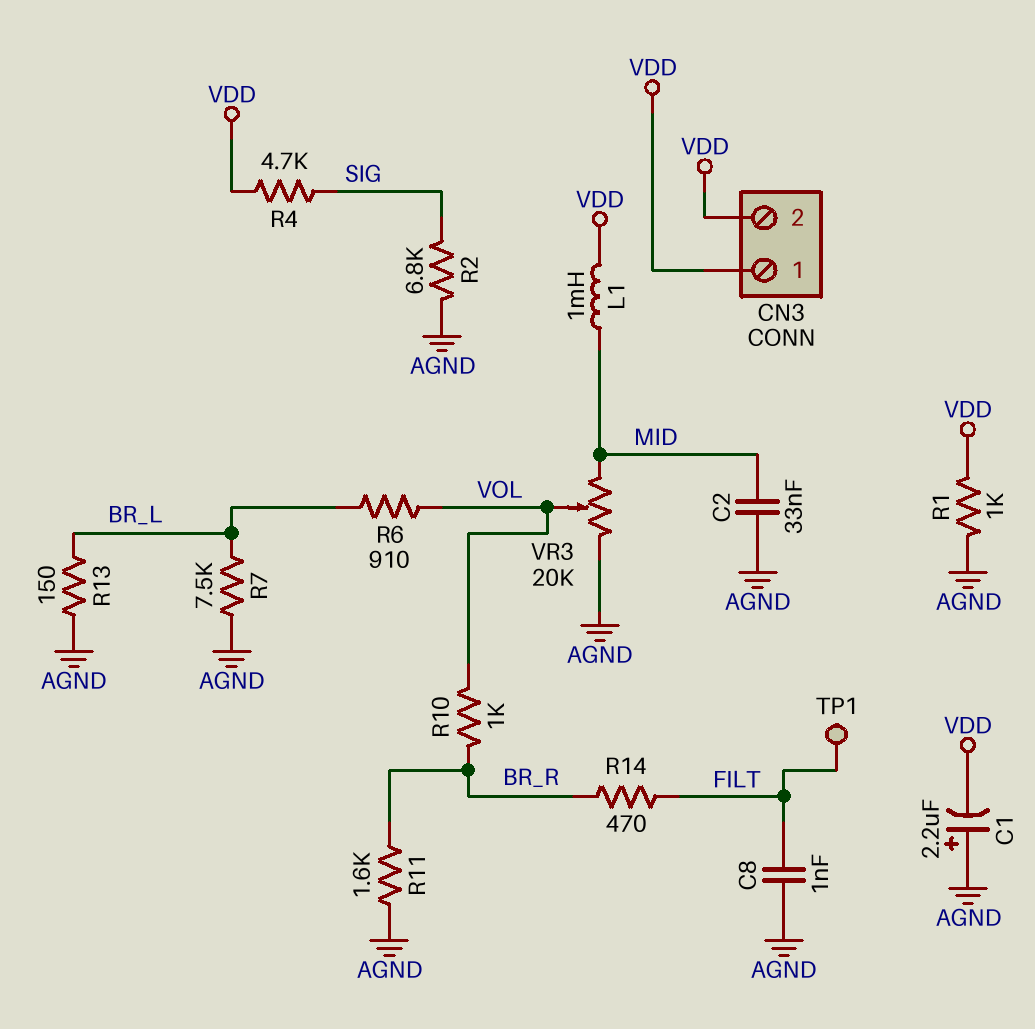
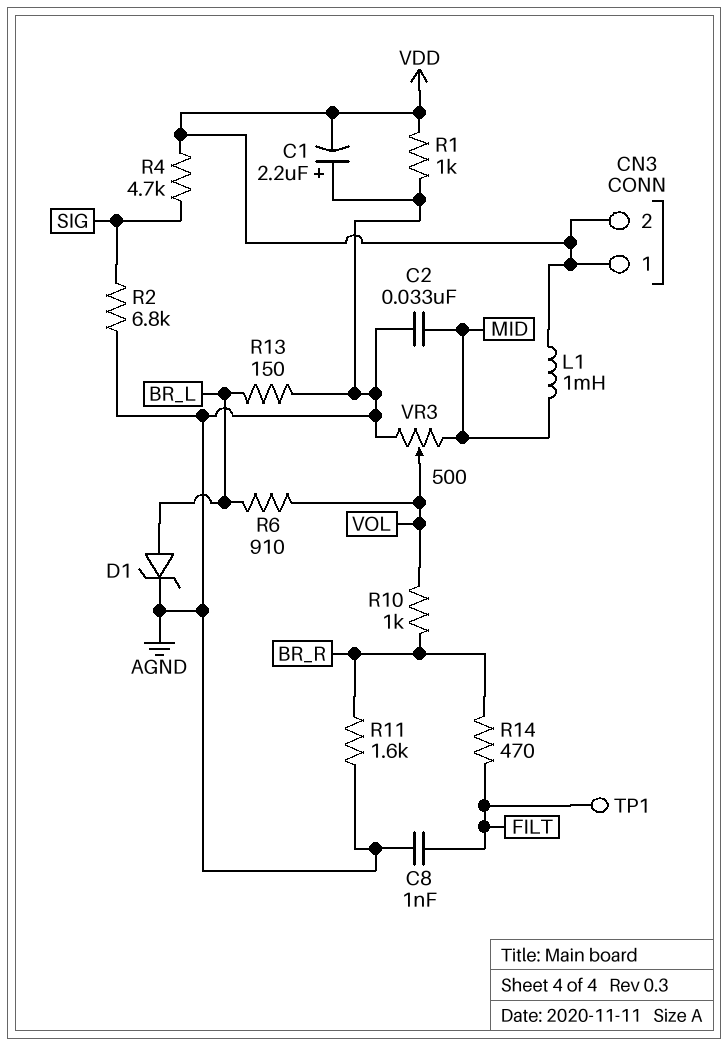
D1: none -> zener (A BR_L, K AGND)
R7: 7.5k (AGND, BR_L) -> none
VR3: 20k (AGND, MID, wiper VOL) -> 500 (AGND, MID, wiper VOL)

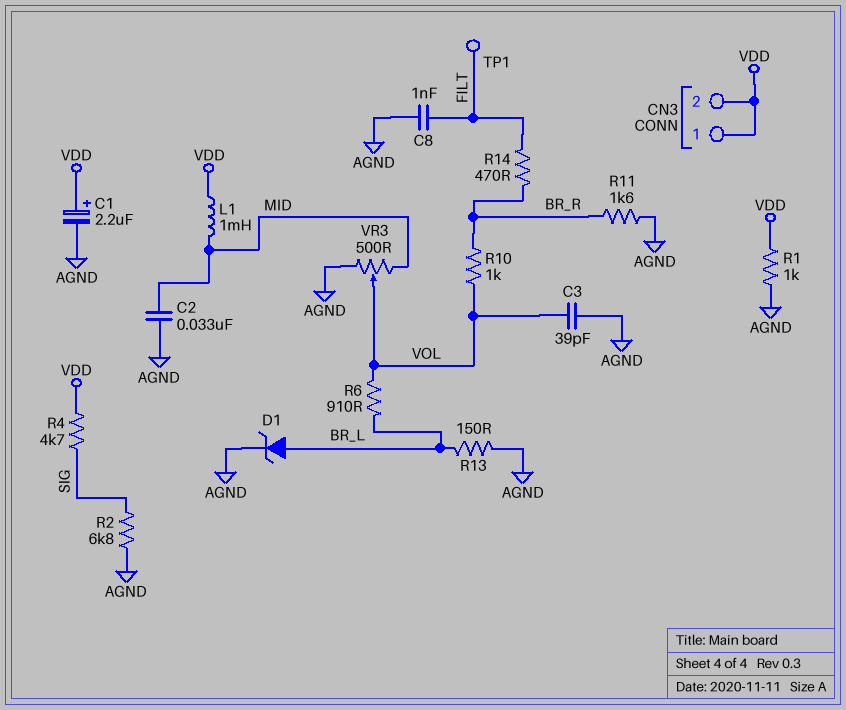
C1: 2.2uF (plus AGND, minus VDD) -> 2.2uF (plus VDD, minus AGND)
C3: none -> 39pF (AGND, VOL)

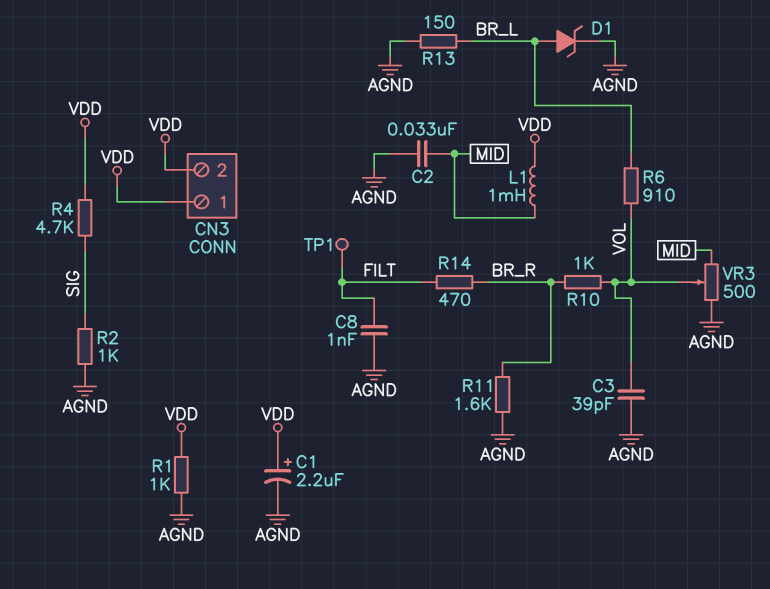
R2: 6.8k (AGND, SIG) -> 1k (AGND, SIG)

